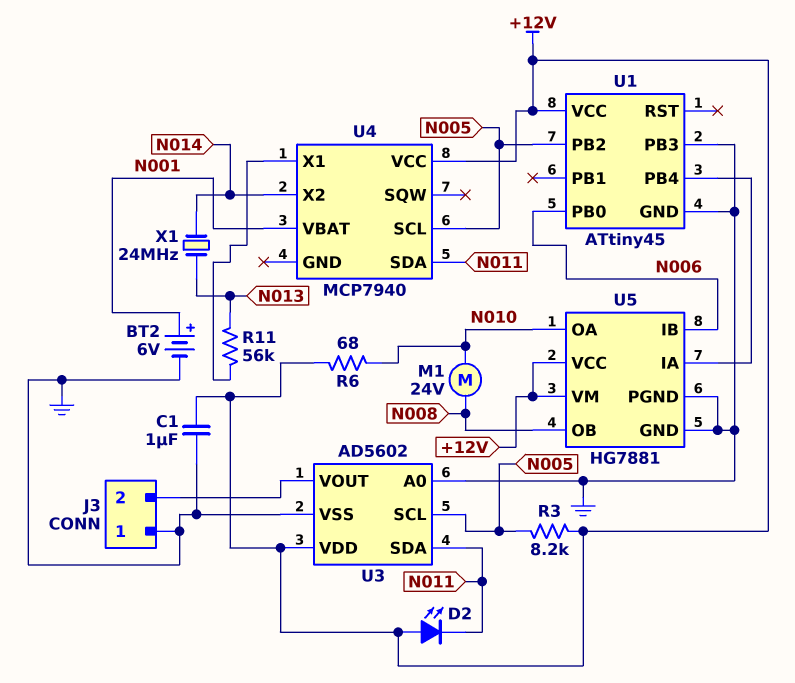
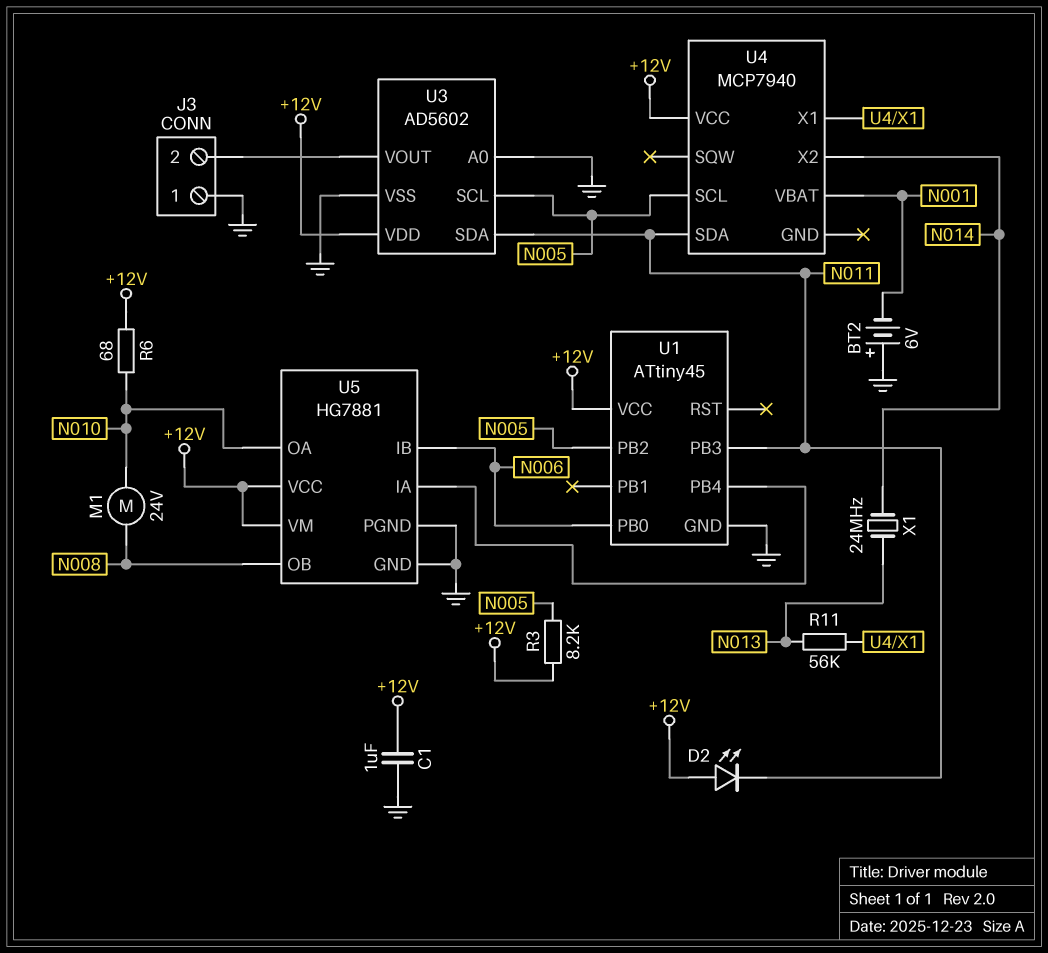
BT2: 6V (plus N001, minus GND) -> 6V (plus GND, minus N001)
U1 pin PB3: GND -> N011

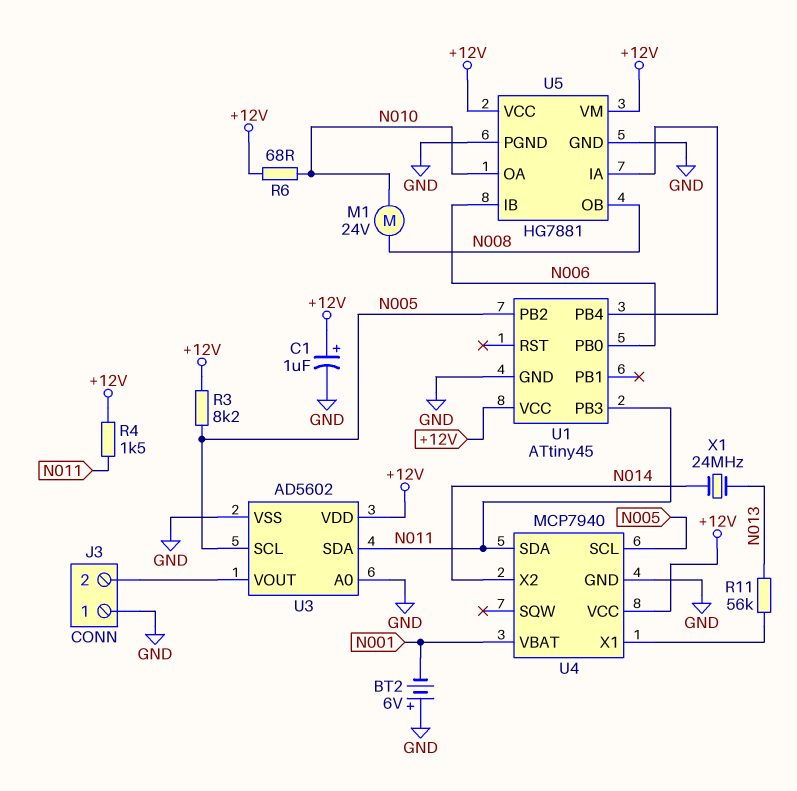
C1: 1uF (+12V, GND) -> 1uF (plus +12V, minus GND)
D2: LED (A +12V, K N011) -> none
R4: none -> 1.5k (+12V, N011)
U4 pin GND: none -> GND

